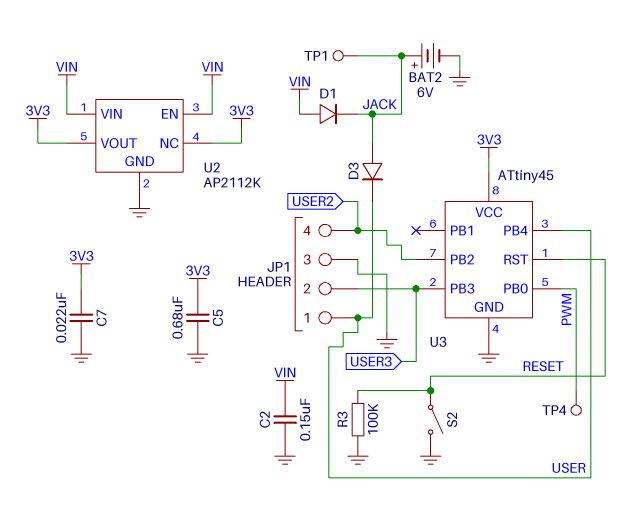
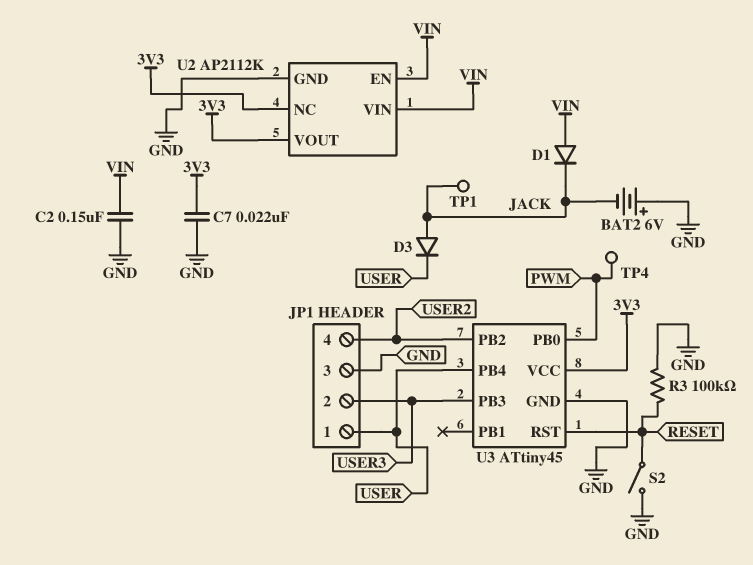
BAT2: 6V (plus JACK, minus GND) -> 6V (plus GND, minus JACK)
C5: 680nF (3V3, GND) -> none

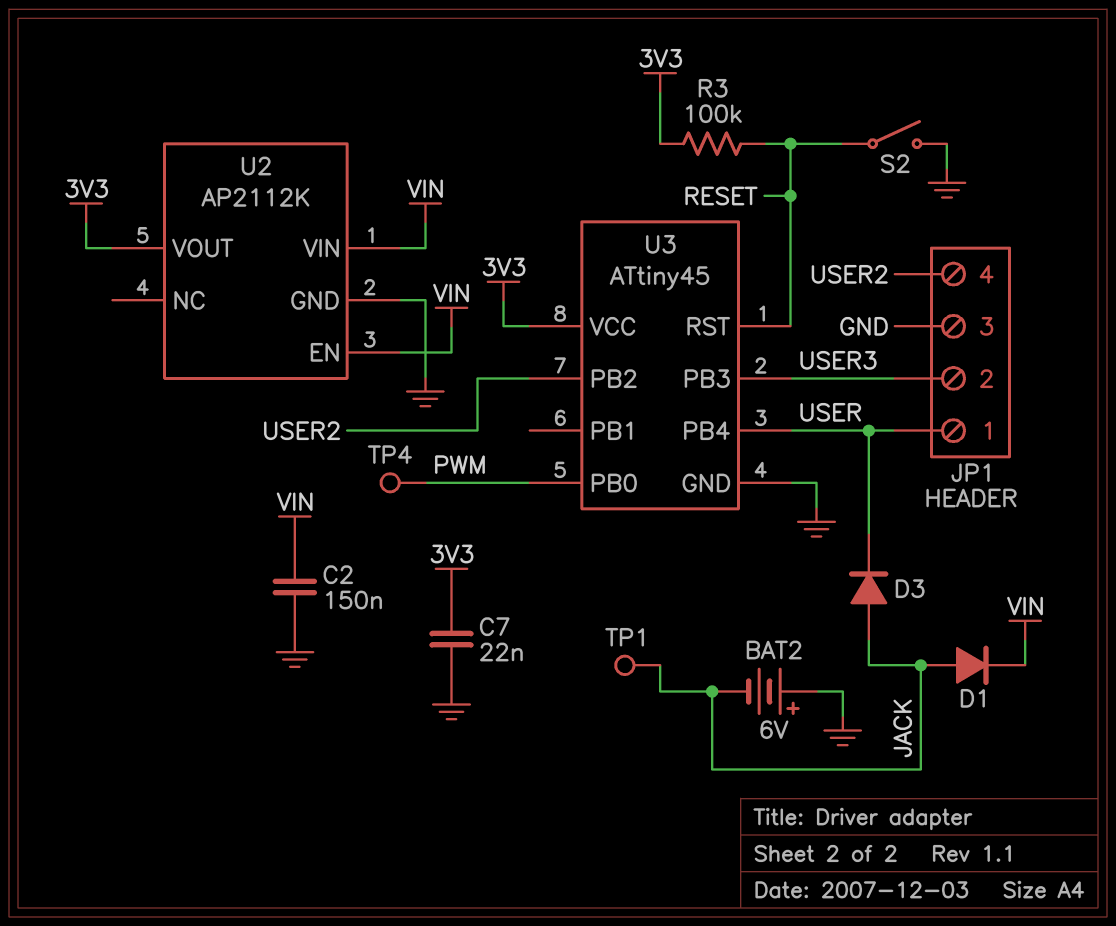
D1: diode (A VIN, K JACK) -> diode (A JACK, K VIN)
R3: 100k (GND, RESET) -> 100k (3V3, RESET)
U2 pin NC: 3V3 -> none

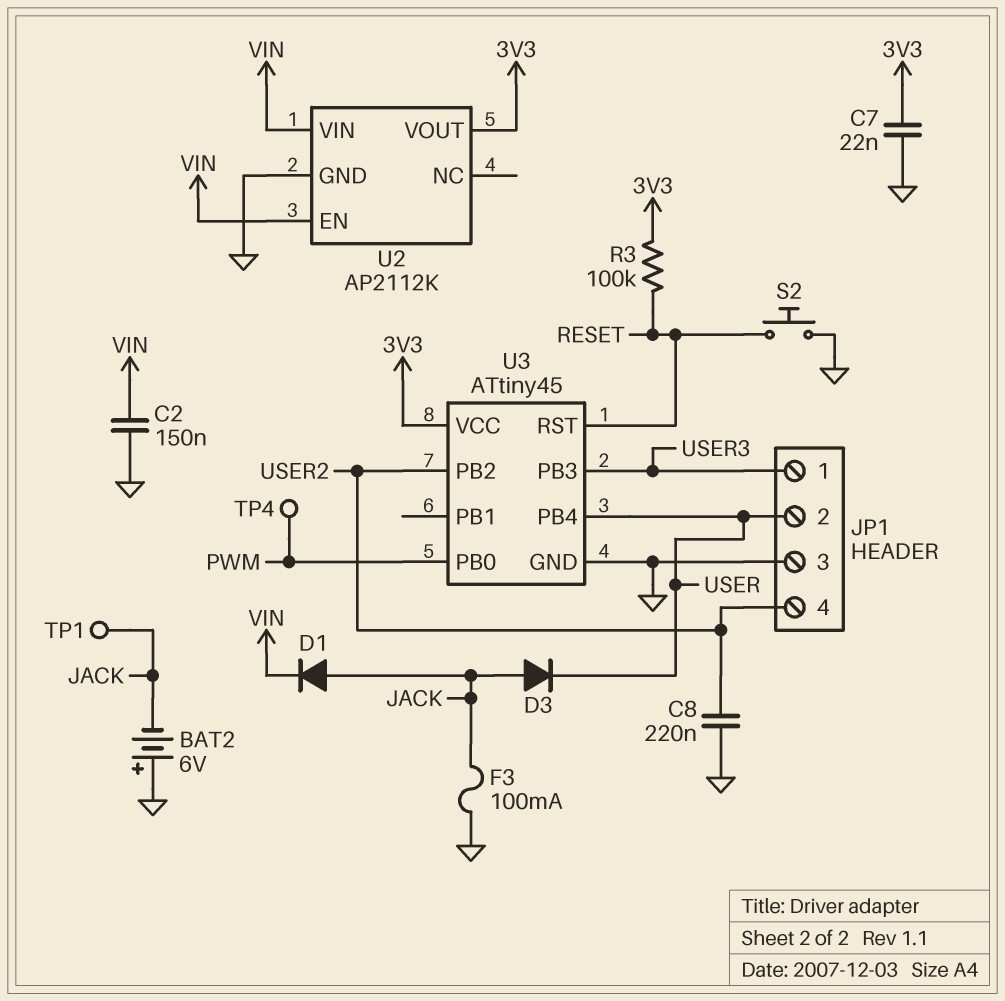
C8: none -> 220nF (GND, USER2)
F3: none -> 100mA (GND, JACK)
JP1 pin 1: USER -> USER3
JP1 pin 2: USER3 -> USER
S2: switch (GND, RESET) -> button (GND, RESET)

